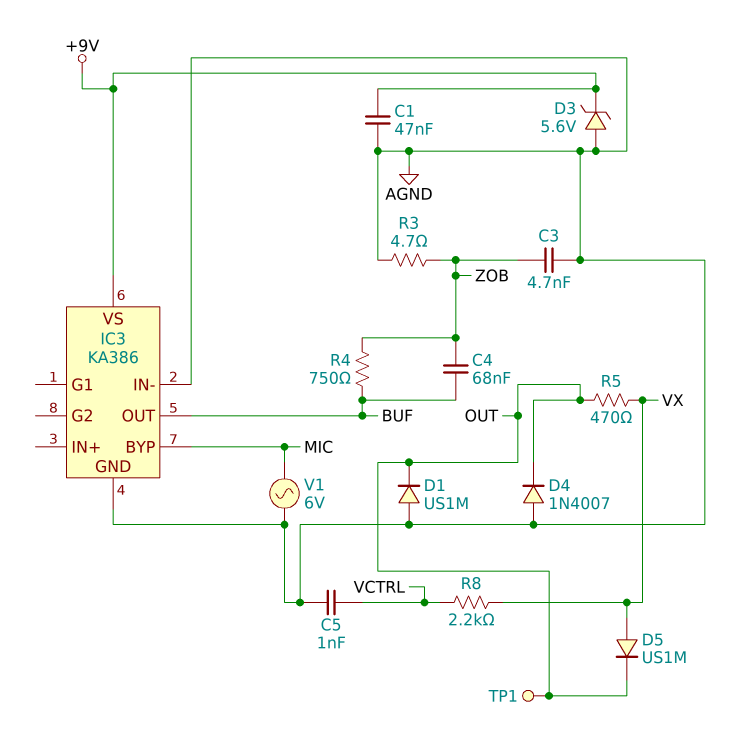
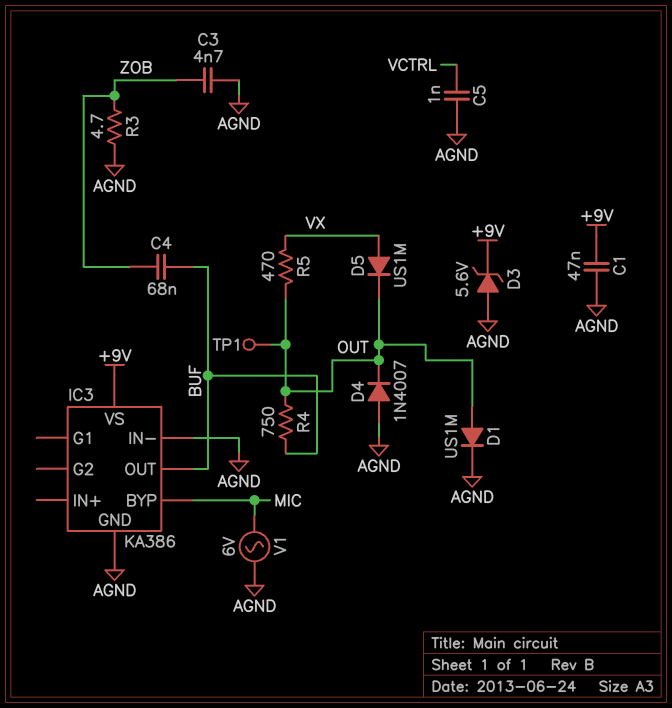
D1: diode US1M (A AGND, K OUT) -> diode US1M (A OUT, K AGND)
R4: 750 (BUF, ZOB) -> 750 (BUF, OUT)
R8: 2.2k (VCTRL, VX) -> none

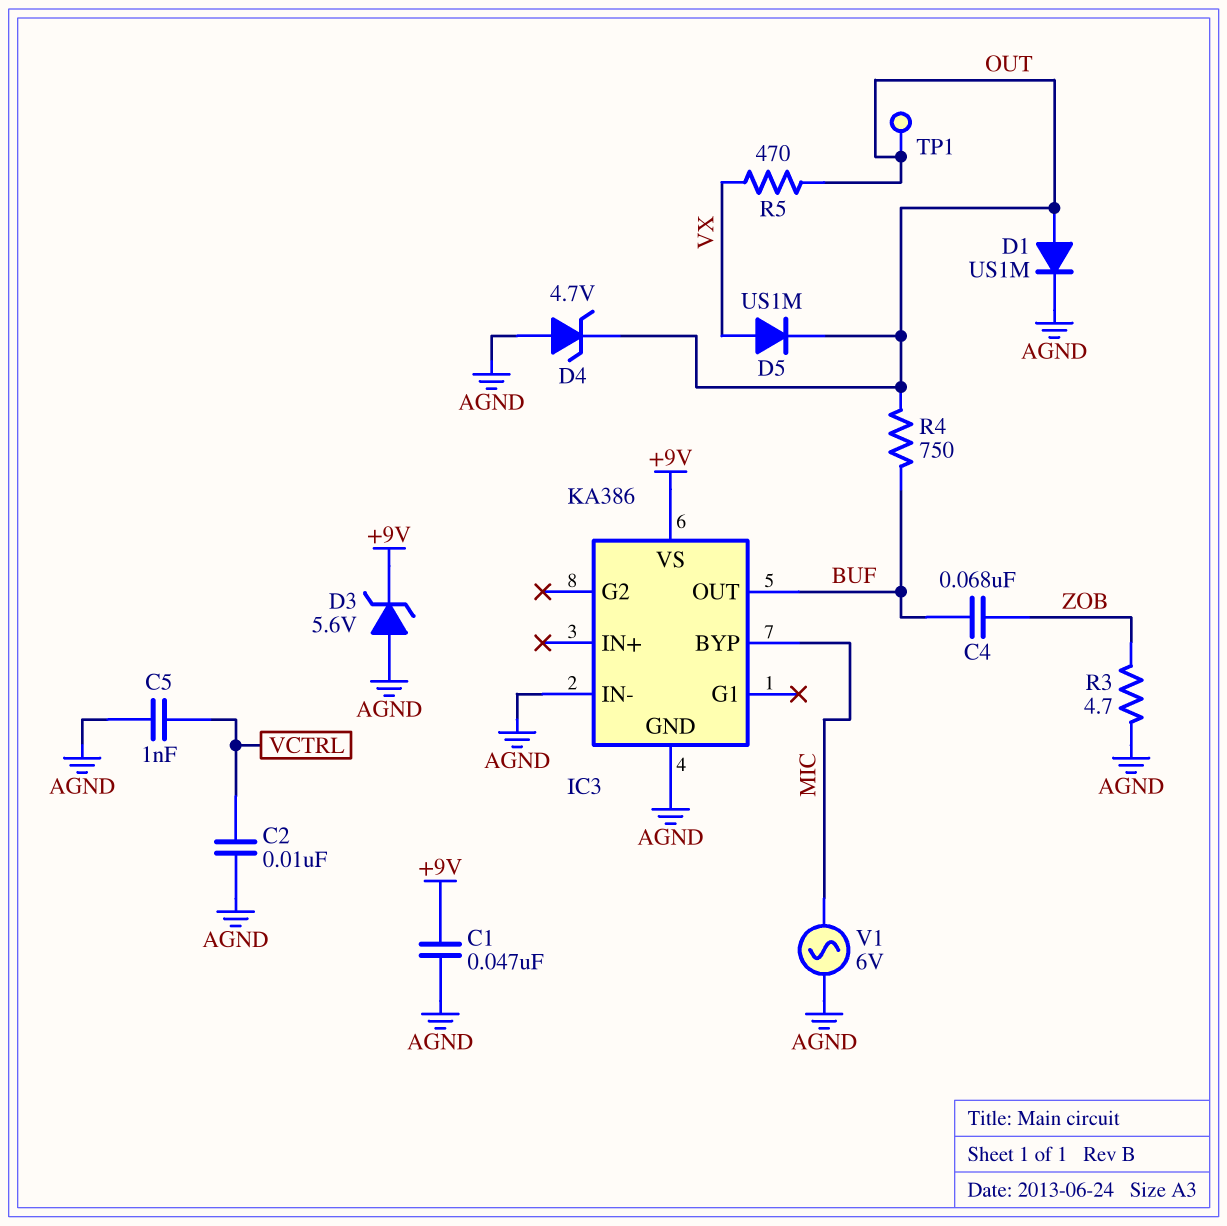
C2: none -> 10nF (AGND, VCTRL)
C3: 4.7nF (AGND, ZOB) -> none
D4: diode 1N4007 (A AGND, K OUT) -> zener 4.7V (A AGND, K OUT)

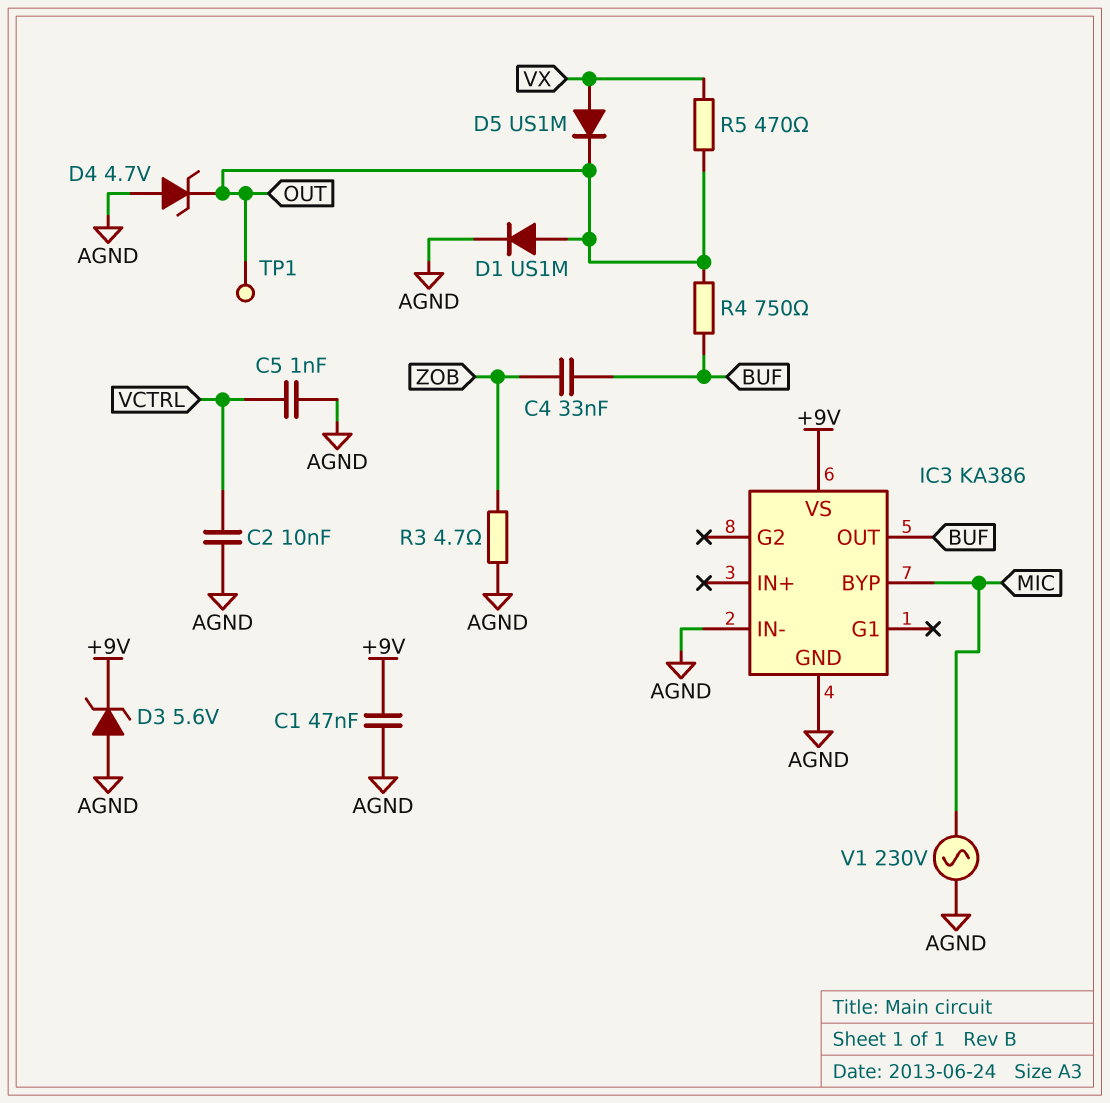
C4: 68nF (BUF, ZOB) -> 33nF (BUF, ZOB)
V1: AC 6V (AGND, MIC) -> AC 230V (AGND, MIC)

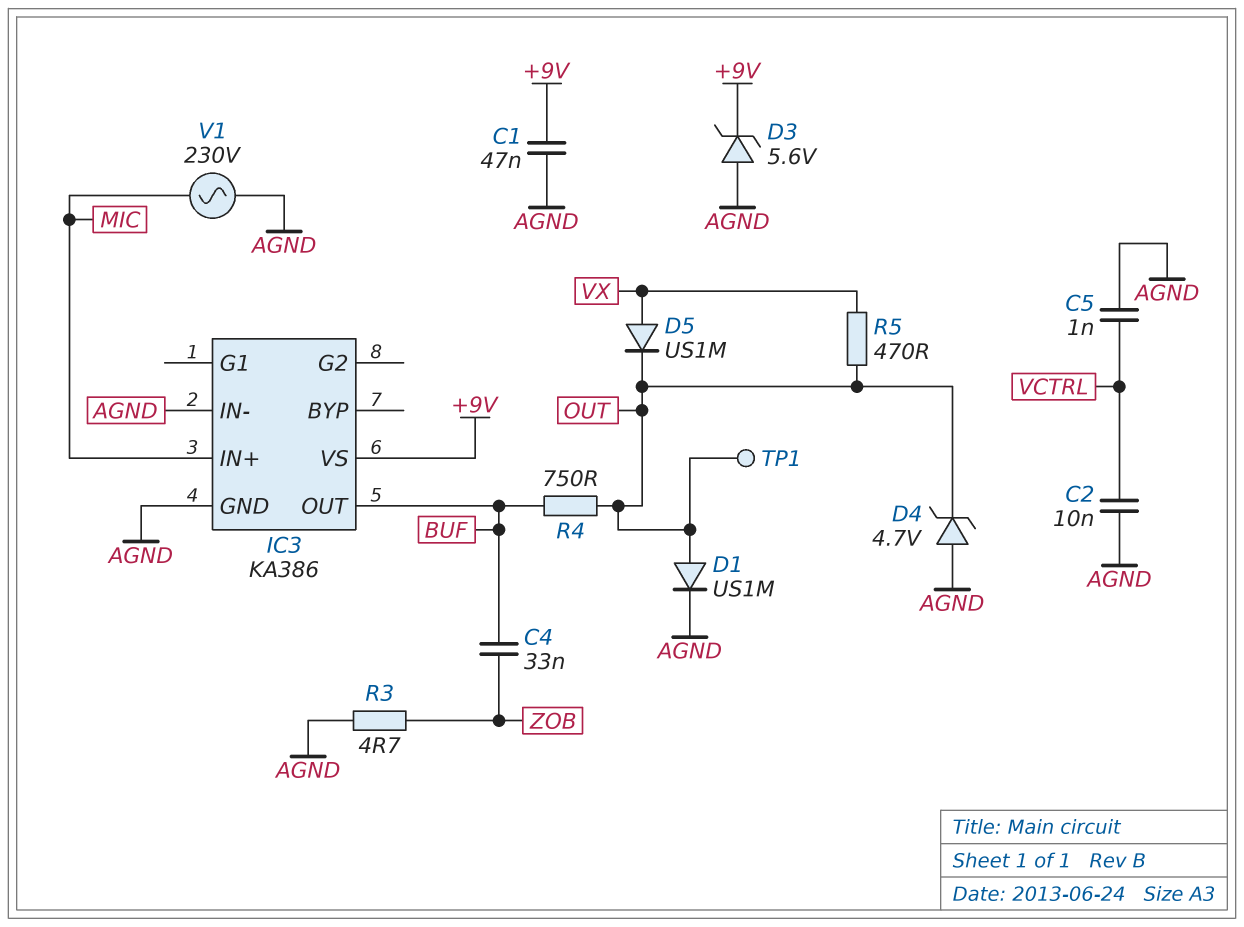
IC3 pin BYP: MIC -> none
IC3 pin IN+: none -> MIC

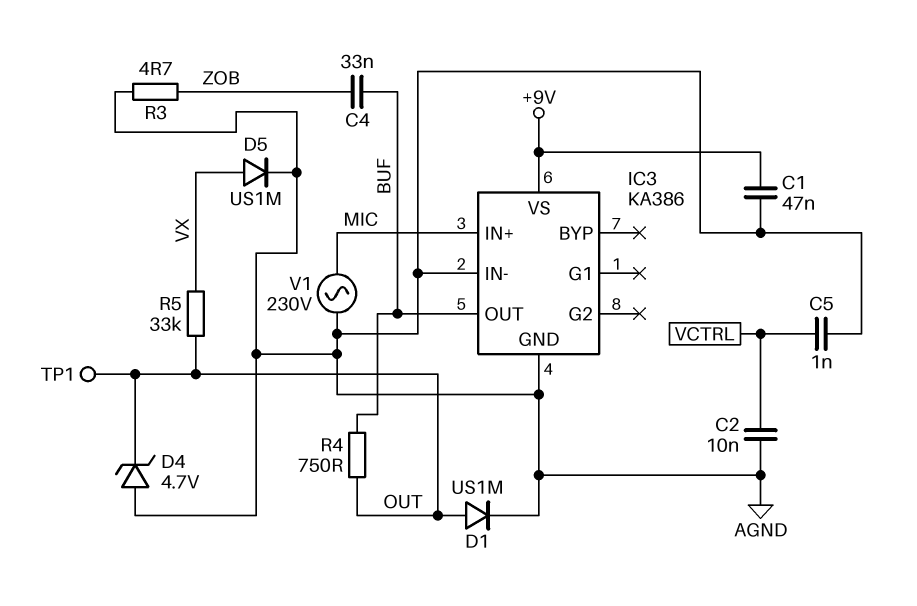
D3: zener 5.6V (A AGND, K +9V) -> none
D5: diode US1M (A VX, K OUT) -> diode US1M (A VX, K AGND)
R5: 470 (OUT, VX) -> 33k (OUT, VX)

